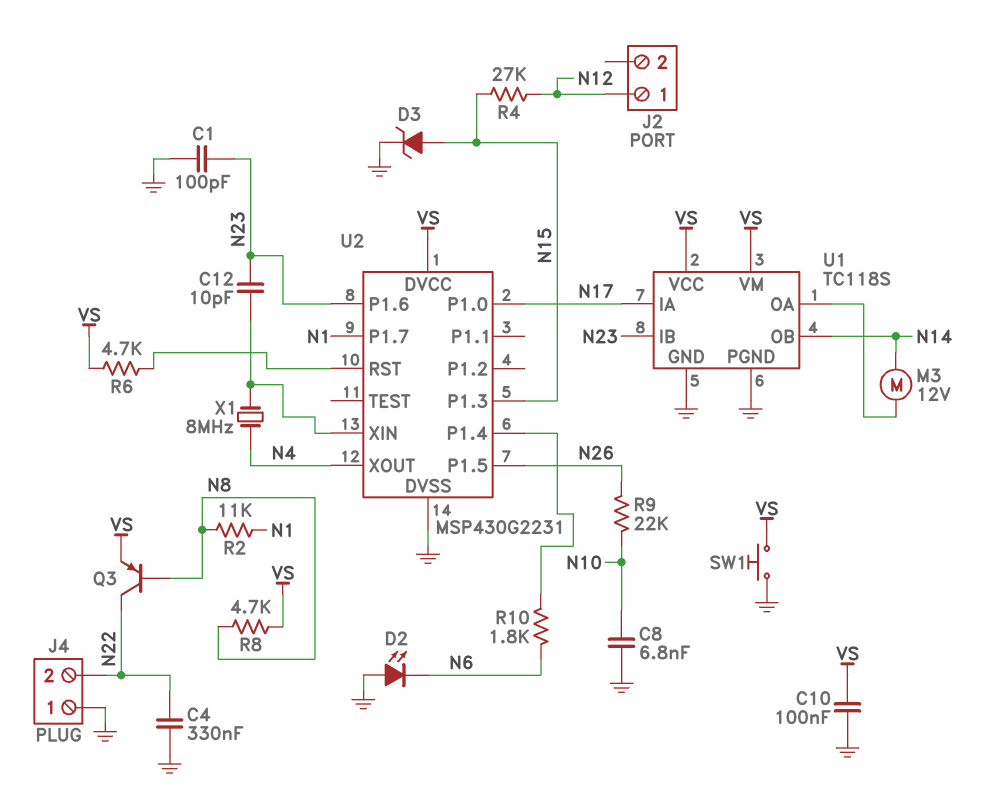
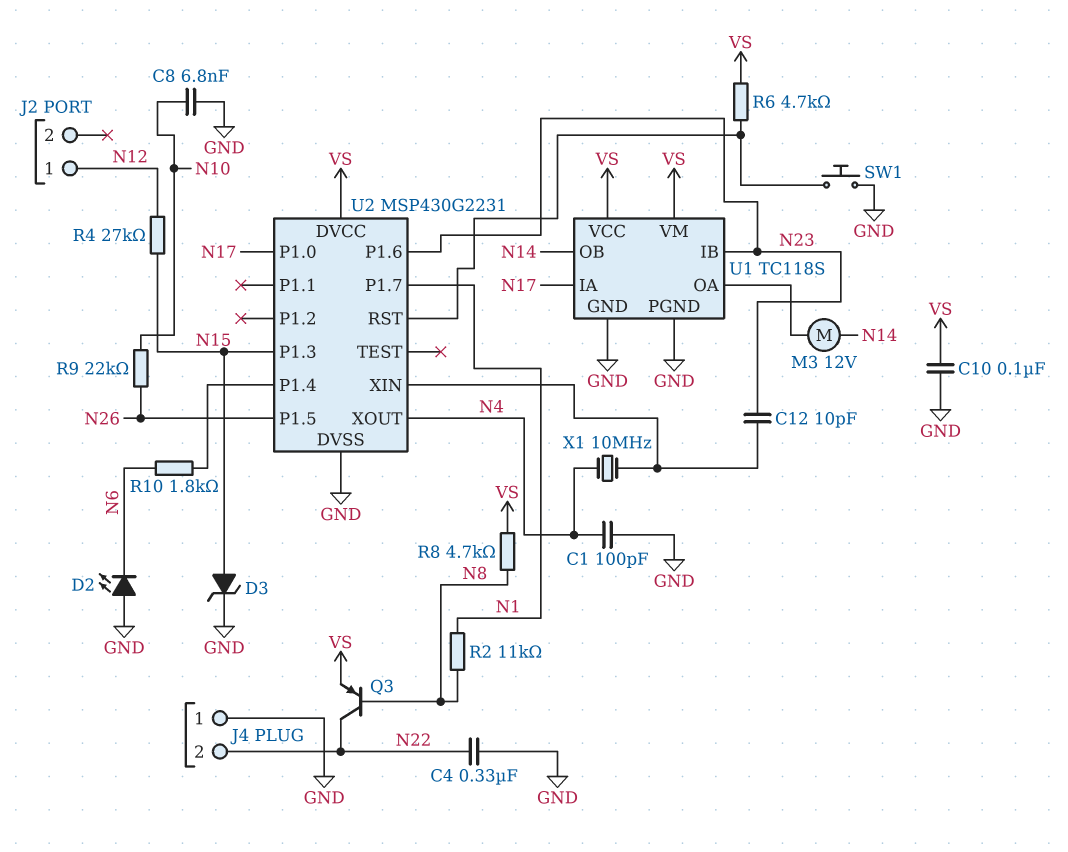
C1: 100pF (GND, N23) -> 100pF (GND, N4)
SW1: button (GND, VS) -> button (GND, U2/RST)
X1: 8MHz (N4, U2/XIN) -> 10MHz (N4, U2/XIN)

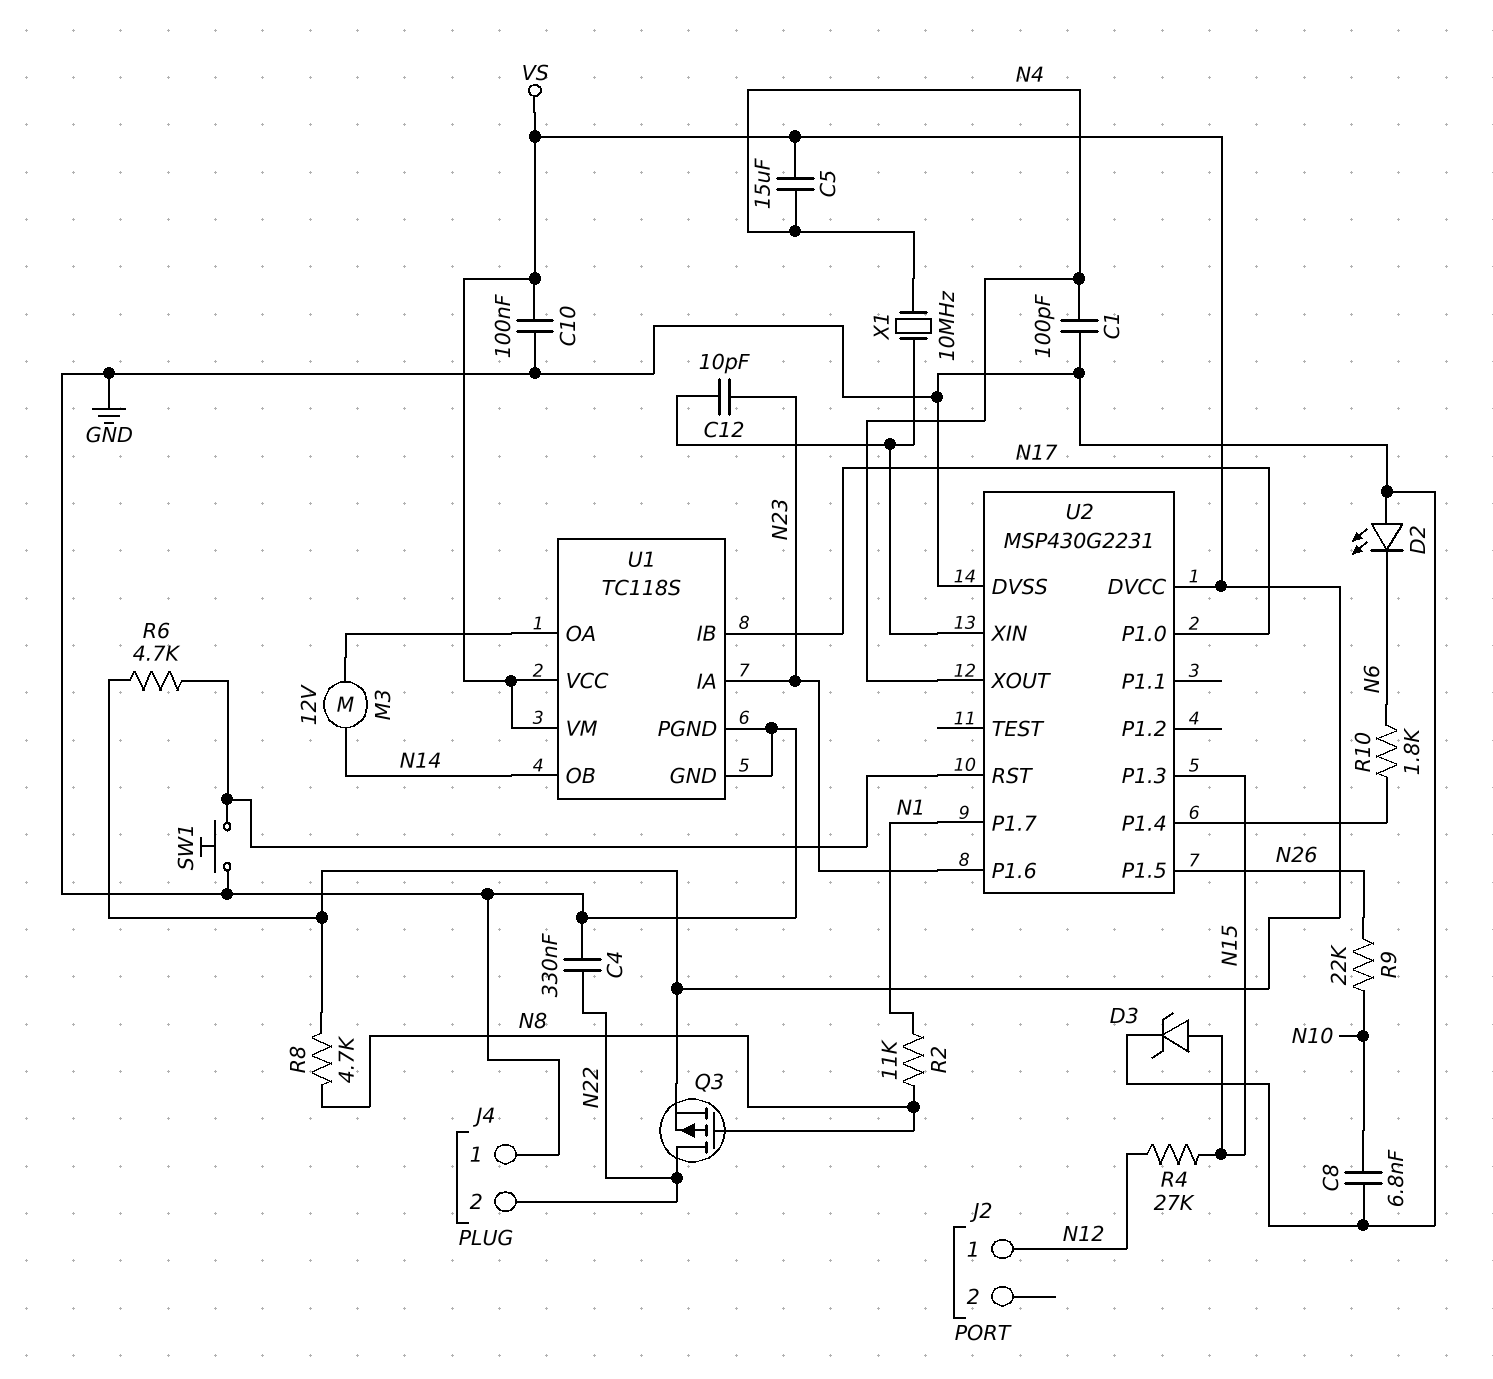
C5: none -> 15uF (N4, VS)
Q3: PNP (B N8, C N22, E VS) -> PMOS (G N8, D N22, S VS)
U1 pin IA: N17 -> N23
U1 pin IB: N23 -> N17

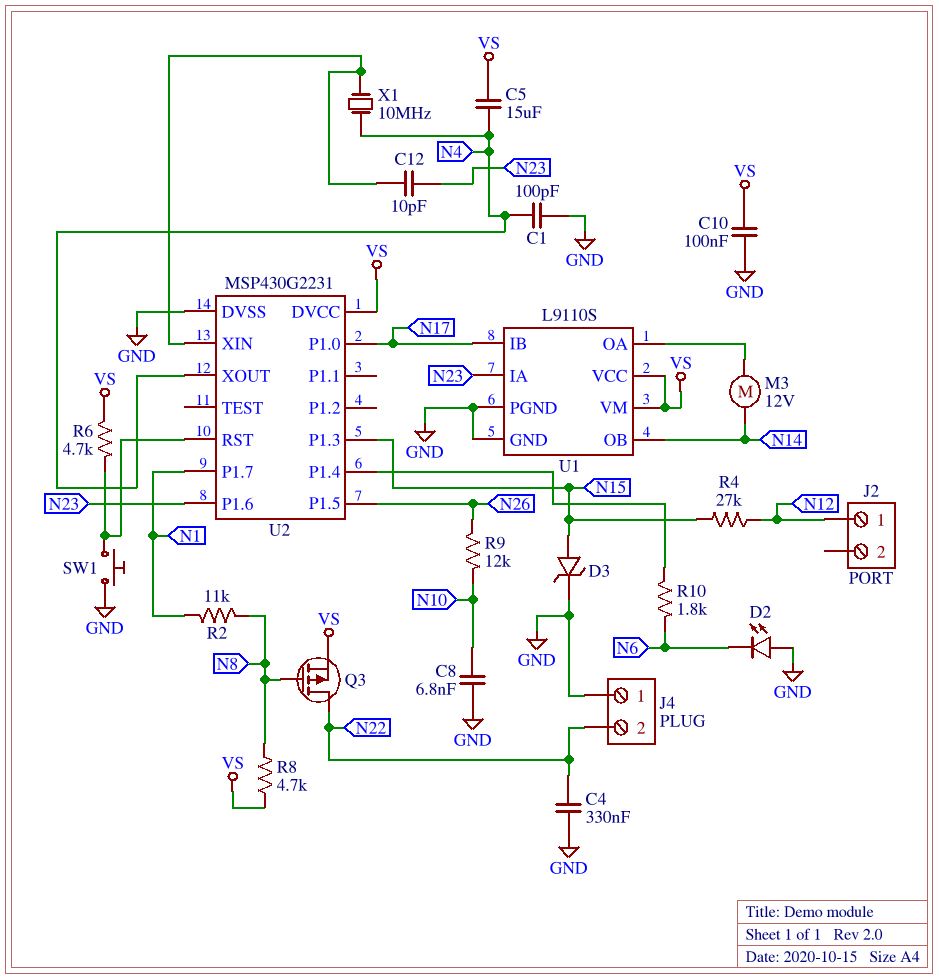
R9: 22k (N10, N26) -> 12k (N10, N26)
U1: TC118S -> L9110S

